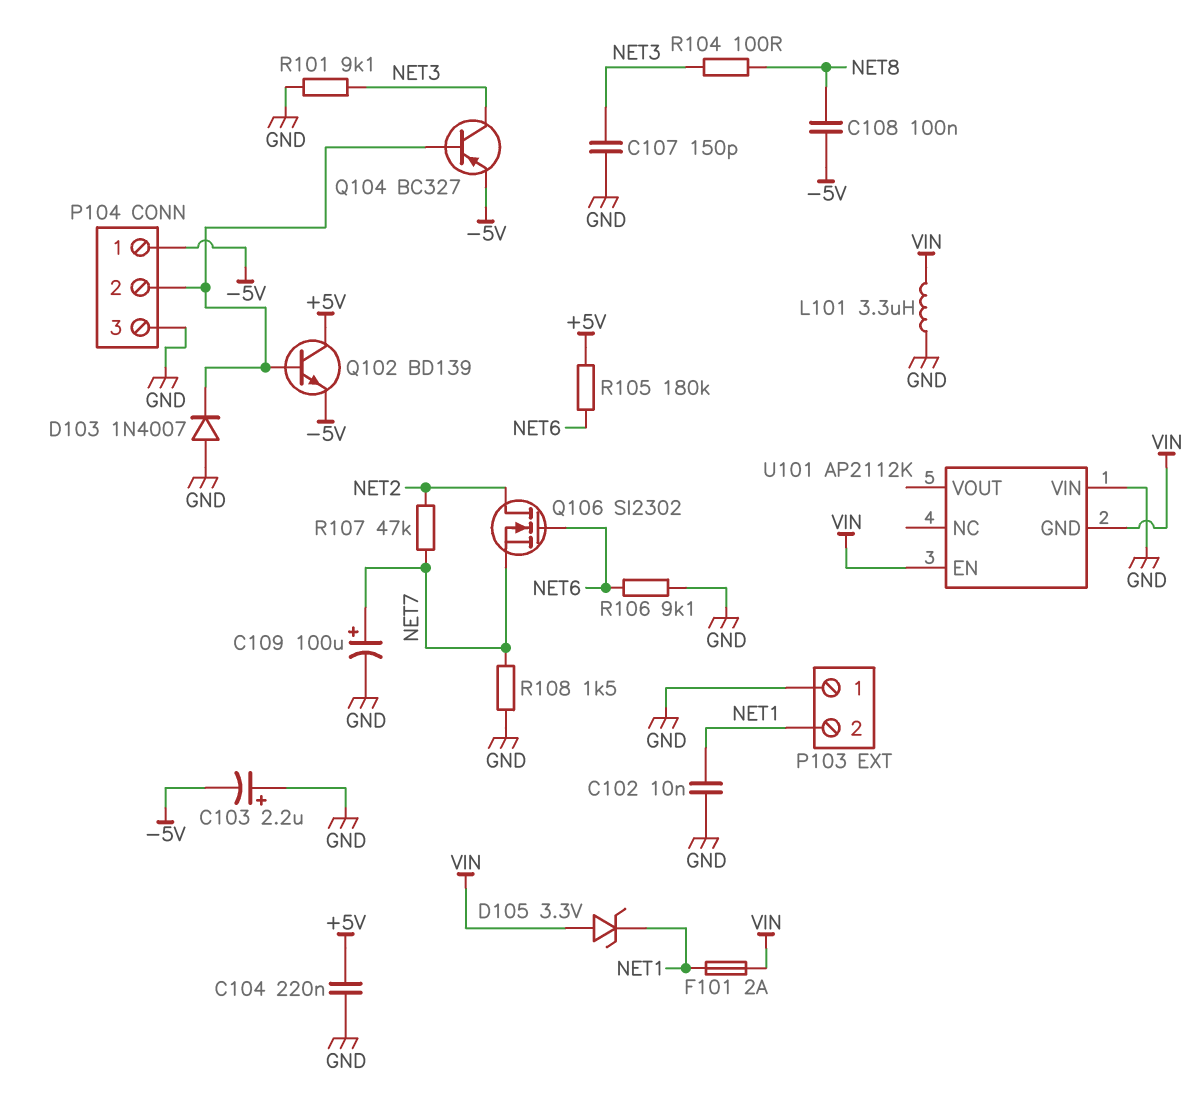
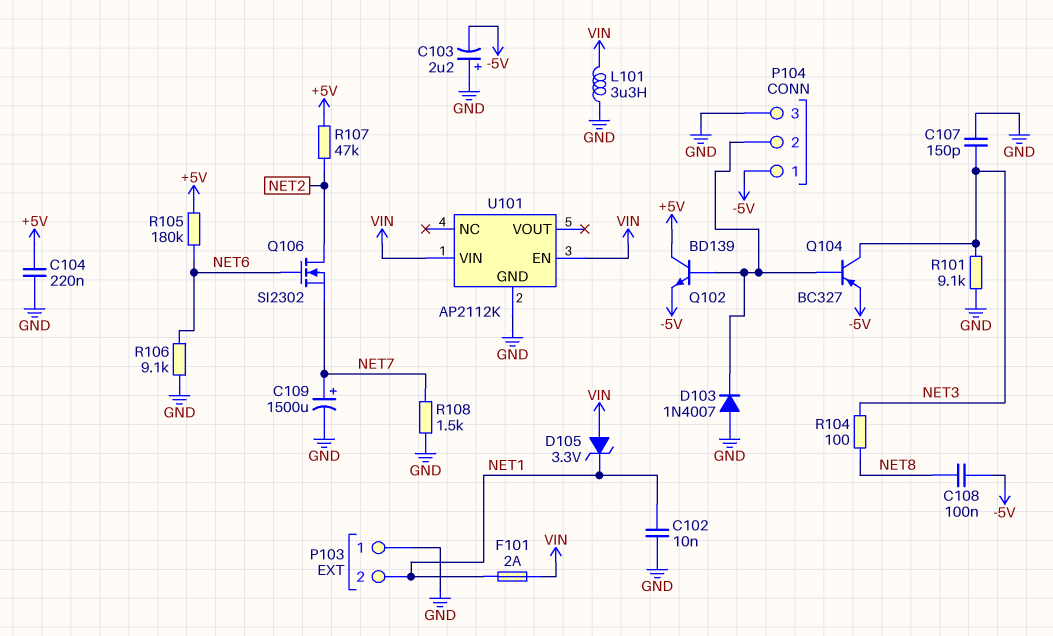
C109: 100uF (plus NET7, minus GND) -> 1500uF (plus NET7, minus GND)
R107: 47k (NET2, NET7) -> 47k (+5V, NET2)
U101 pin GND: VIN -> GND
U101 pin VIN: GND -> VIN

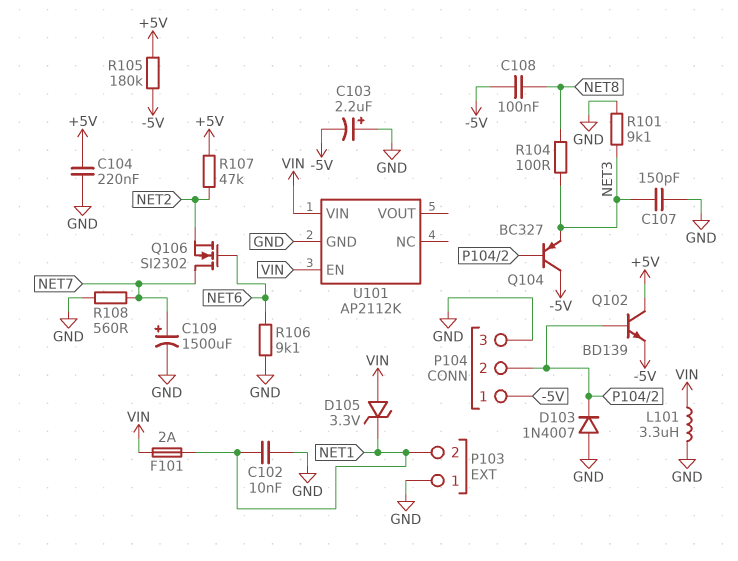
Q104: PNP BC327 (B P104/2, C NET3, E -5V) -> PNP BC327 (B P104/2, C -5V, E NET3)
Q106: NMOS SI2302 (G NET6, D NET2, S NET7) -> NMOS SI2302 (G NET6, D NET7, S NET2)
R105: 180k (+5V, NET6) -> 180k (+5V, -5V)
R108: 1.5k (GND, NET7) -> 560 (GND, NET7)

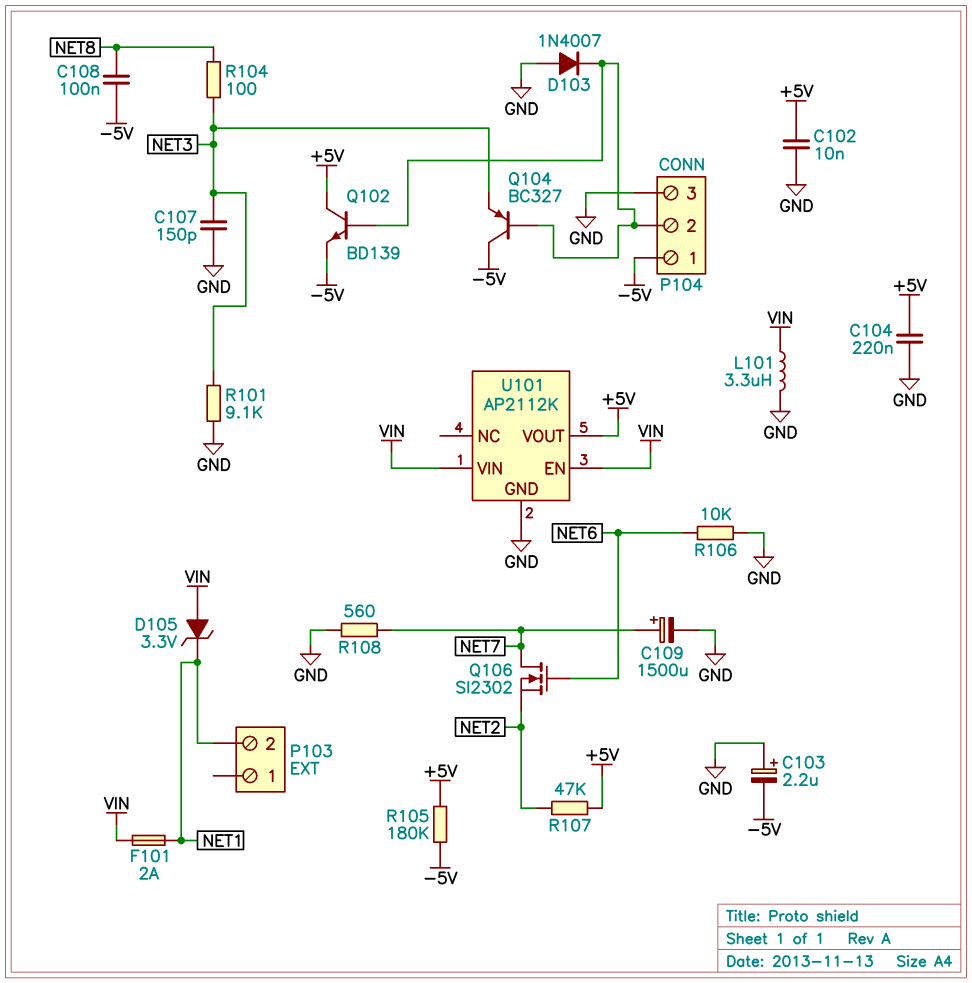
C102: 10nF (GND, NET1) -> 10nF (+5V, GND)
P103 pin 1: GND -> none
R106: 9.1k (GND, NET6) -> 10k (GND, NET6)
U101 pin VOUT: none -> +5V

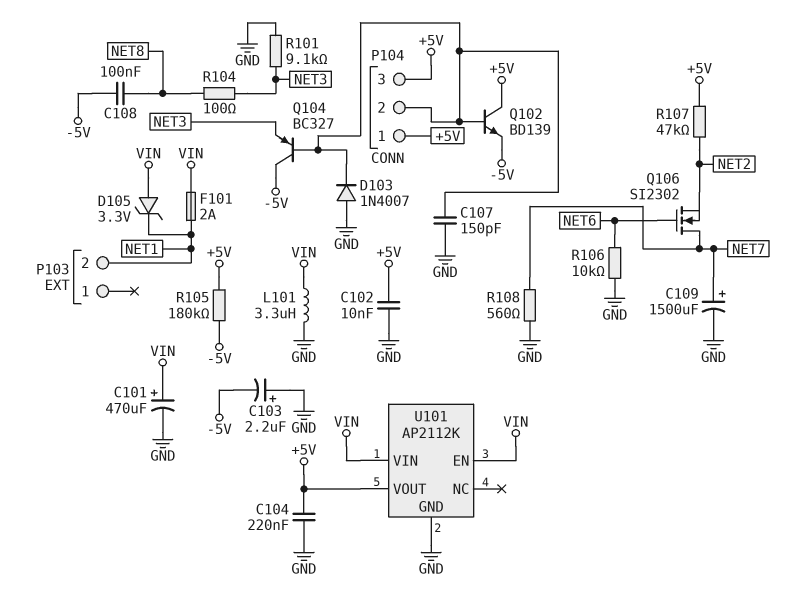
C101: none -> 470uF (plus VIN, minus GND)
C107: 150pF (GND, NET3) -> 150pF (GND, P104/2)
P104 pin 1: -5V -> +5V
P104 pin 3: GND -> +5V

